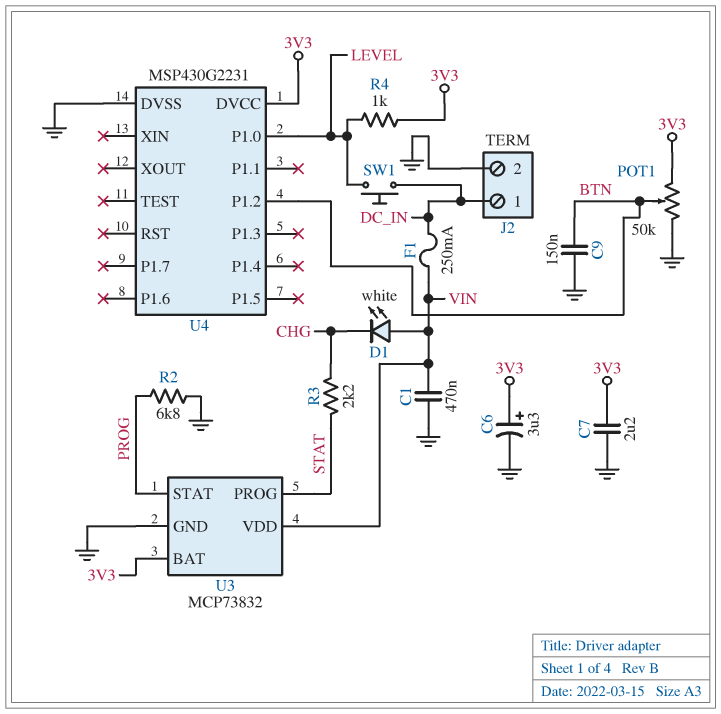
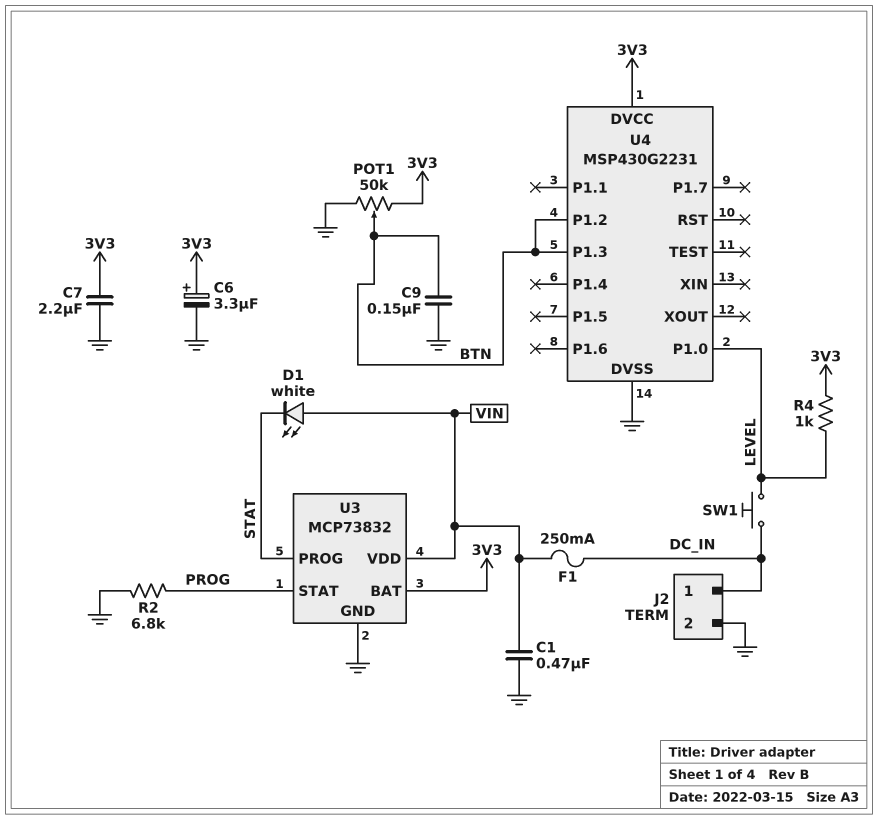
D1: LED white (A VIN, K CHG) -> LED white (A VIN, K STAT)
R3: 2.2k (CHG, STAT) -> none
U4 pin P1.3: none -> BTN

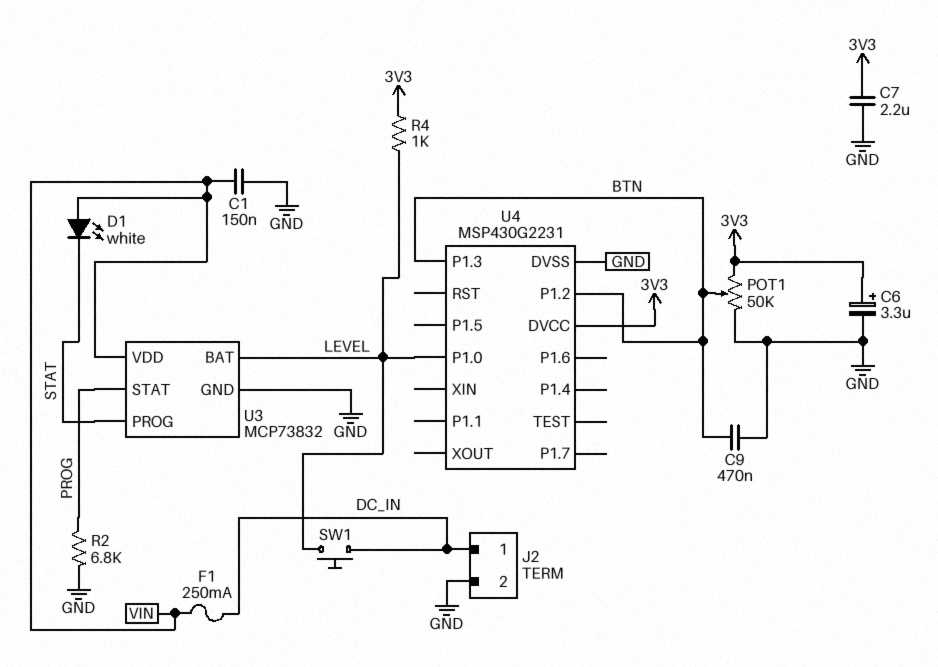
C1: 470nF (GND, VIN) -> 150nF (GND, VIN)
C9: 150nF (BTN, GND) -> 470nF (BTN, GND)
U3 pin BAT: 3V3 -> LEVEL

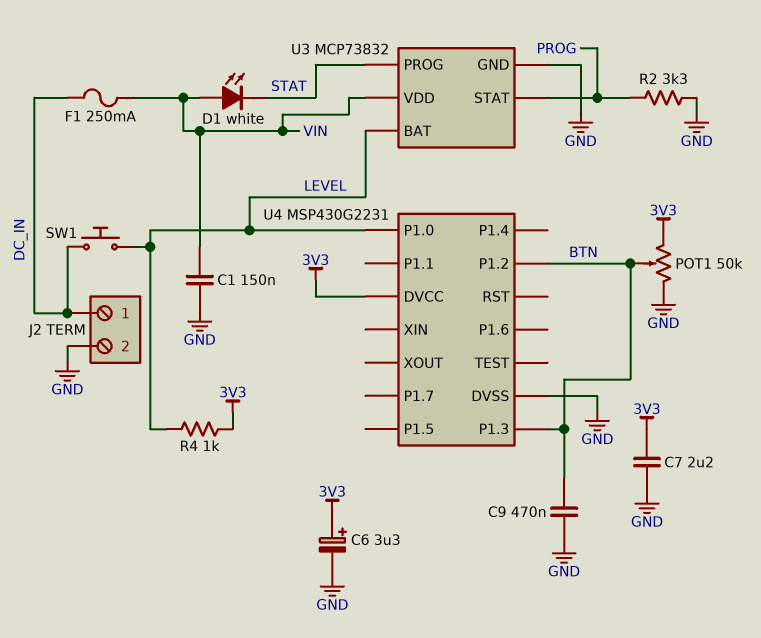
R2: 6.8k (GND, PROG) -> 3.3k (GND, PROG)

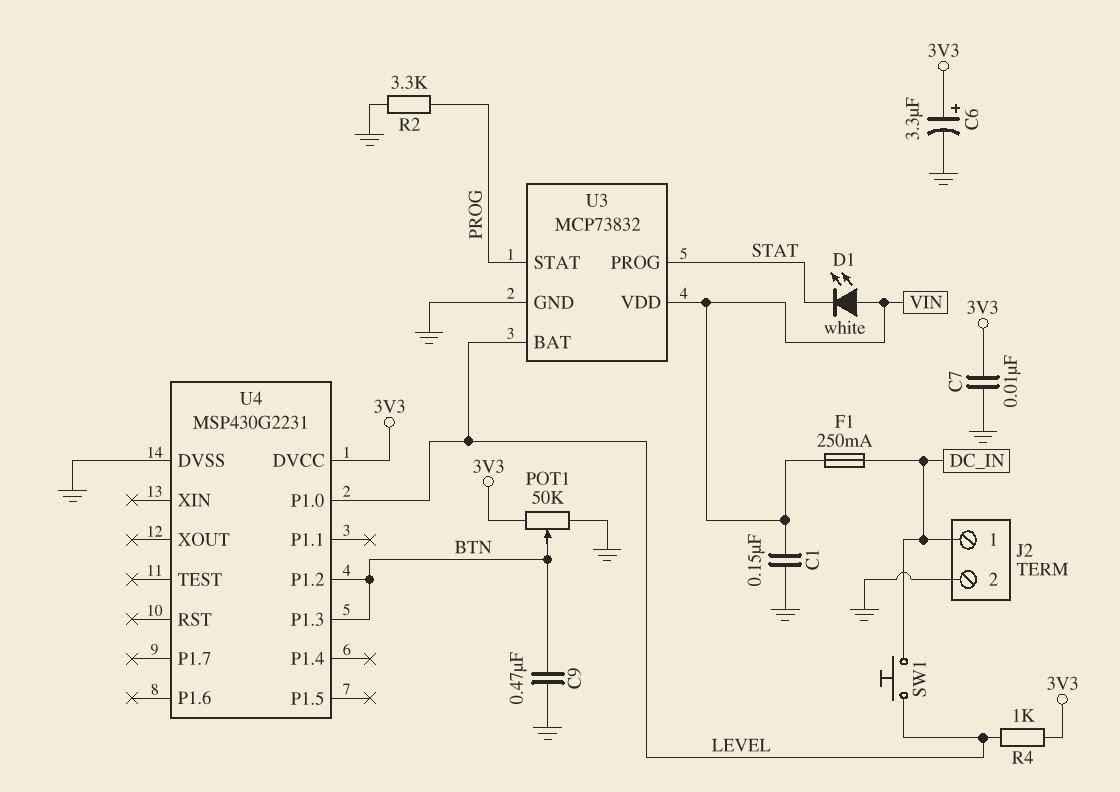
C7: 2.2uF (3V3, GND) -> 10nF (3V3, GND)

